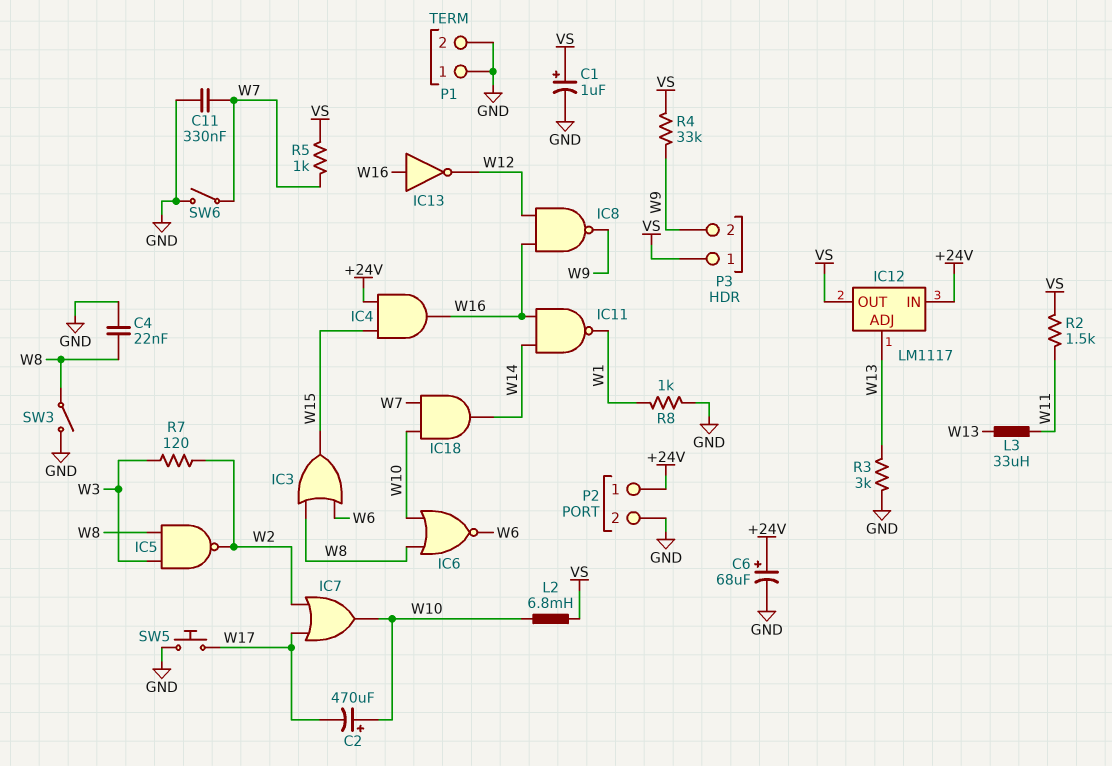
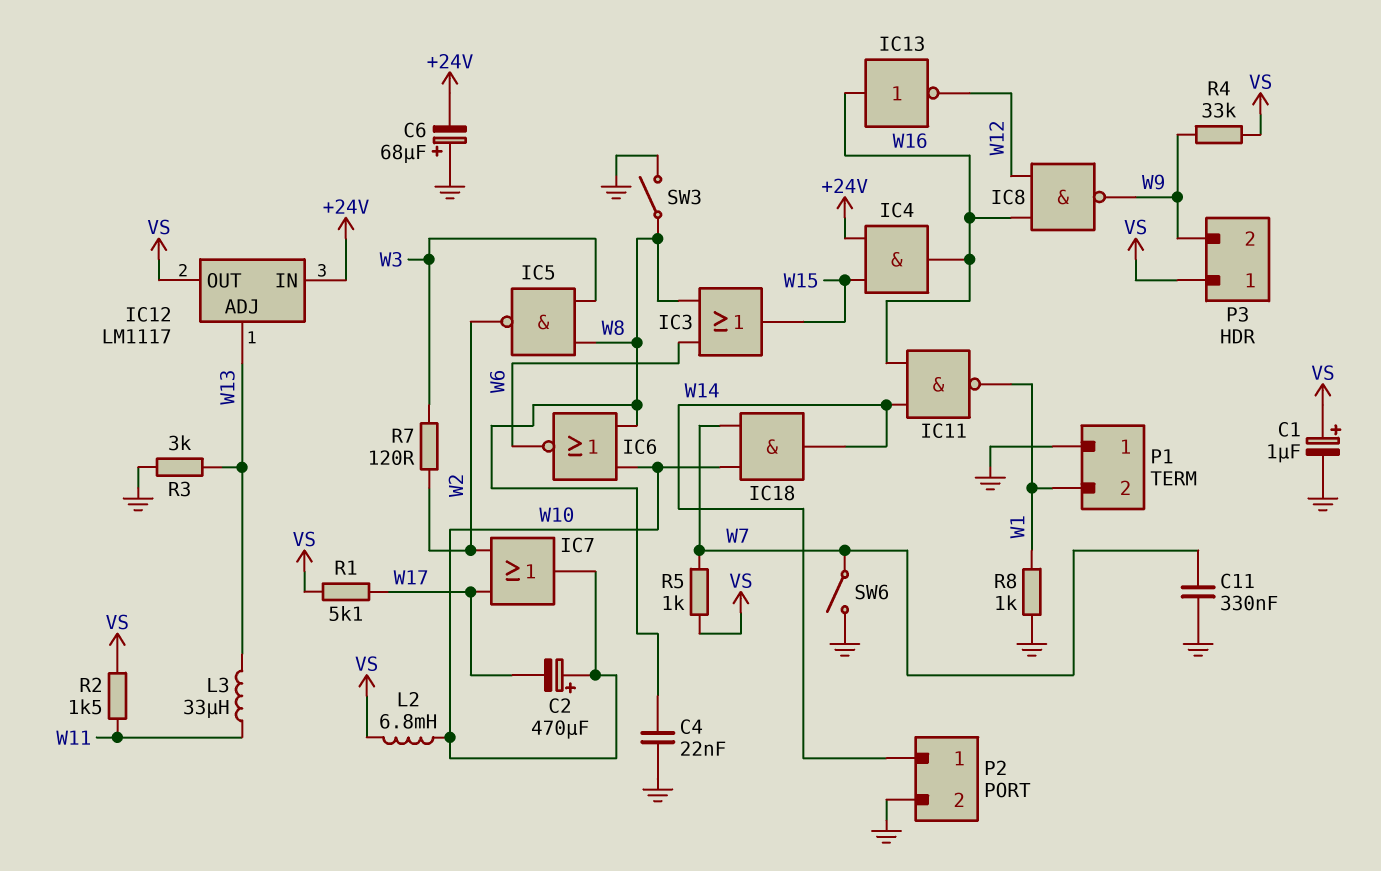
C6: 68uF (plus +24V, minus GND) -> 68uF (plus GND, minus +24V)
P1 pin 2: GND -> W1
P2 pin 1: +24V -> W14
R1: none -> 5.1k (VS, W17)
SW5: button (GND, W17) -> none

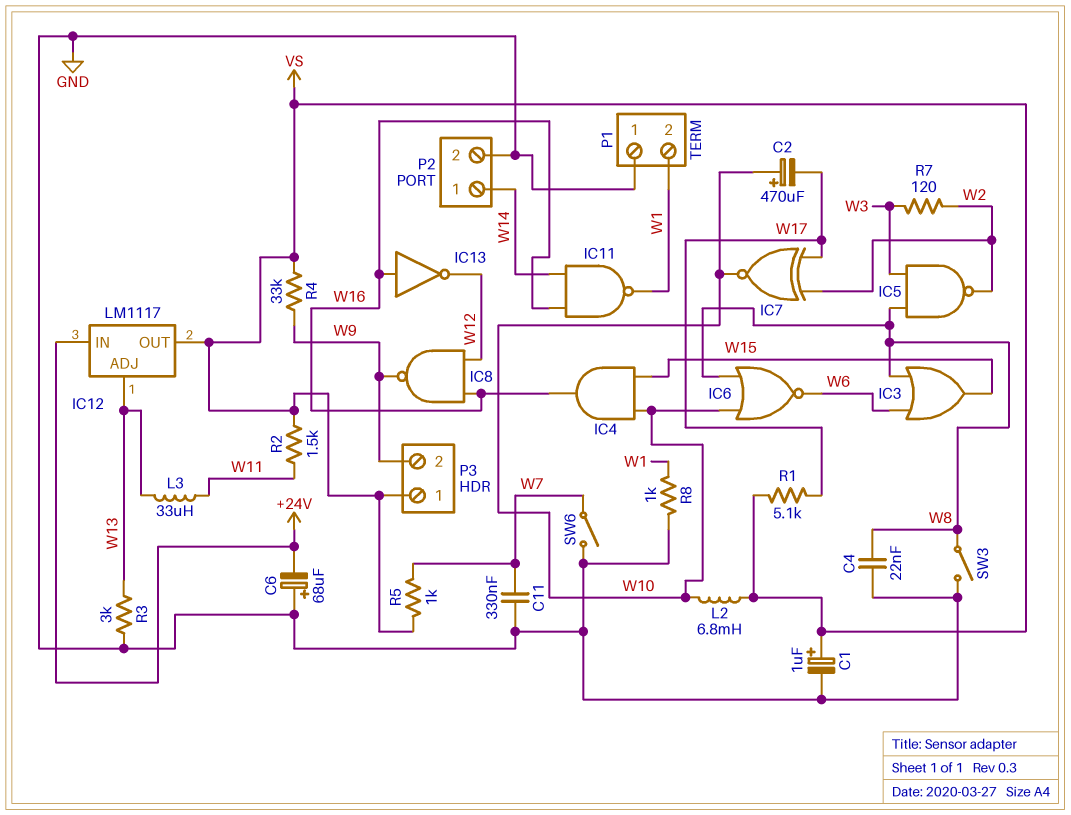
IC4: AND (in +24V, in W15, out W16) -> AND (in W10, in W15, out W16)
IC7: OR (in W2, in W17, out W10) -> XNOR (in W2, in W17, out W10)
IC18: AND (in W7, in W10, out W14) -> none

